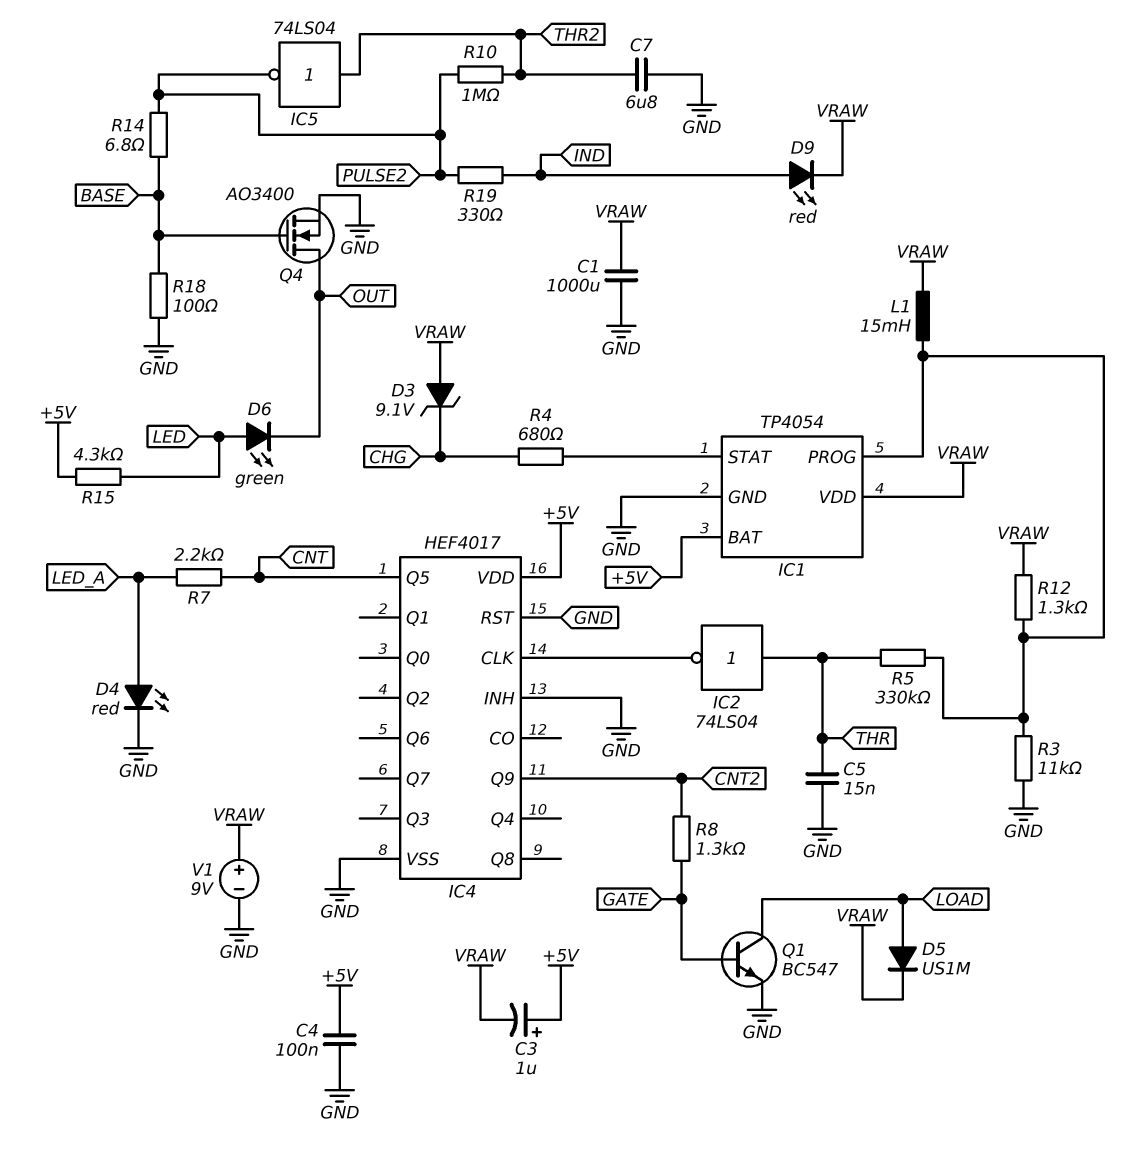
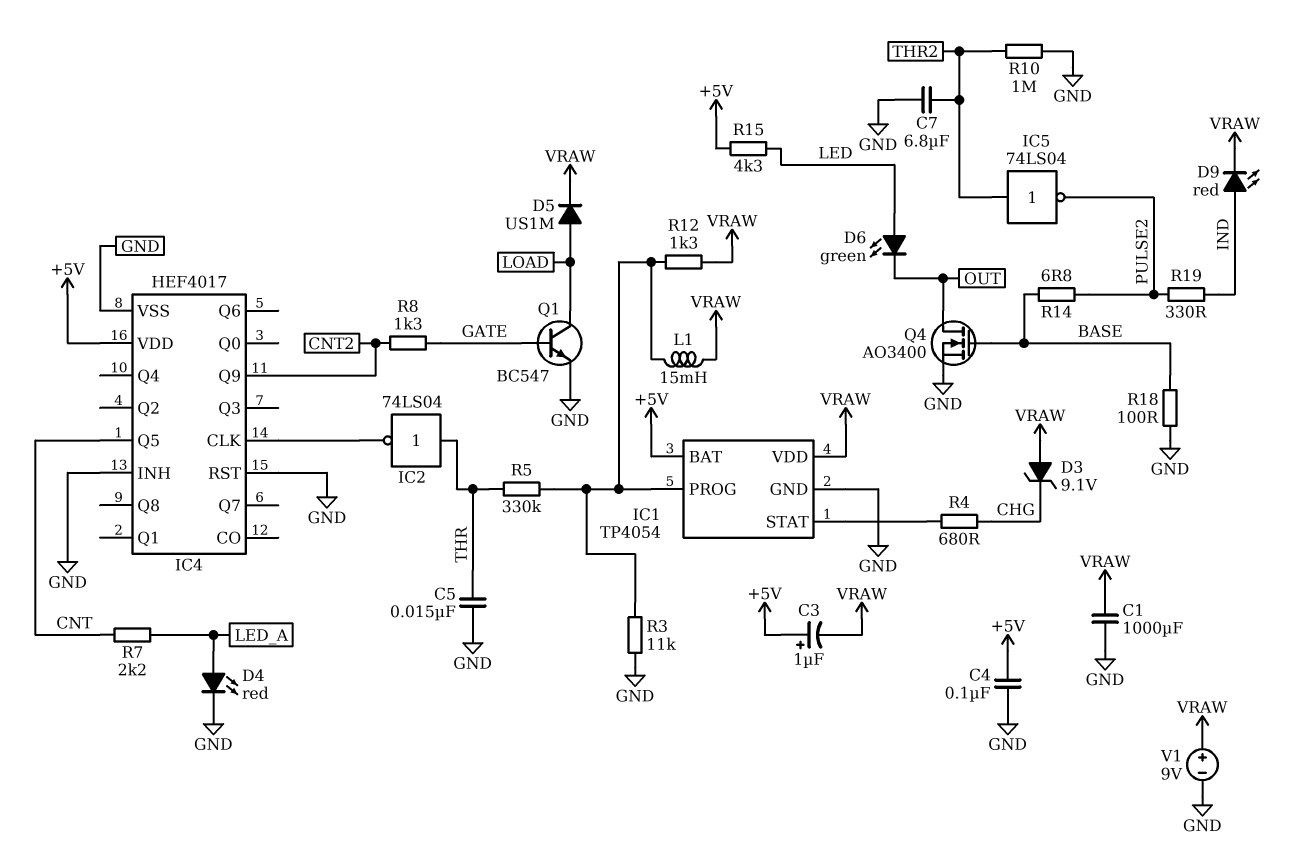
R10: 1M (PULSE2, THR2) -> 1M (GND, THR2)

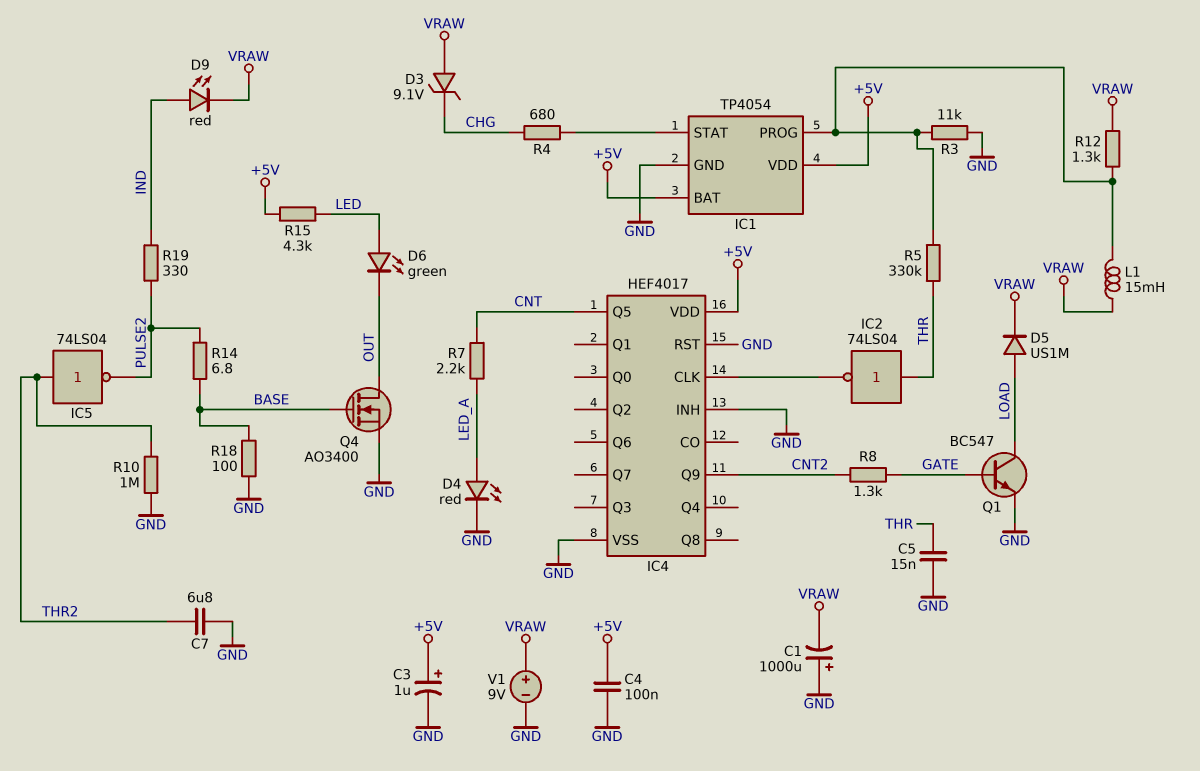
C1: 1000uF (GND, VRAW) -> 1000uF (plus GND, minus VRAW)
C3: 1uF (plus +5V, minus VRAW) -> 1uF (plus +5V, minus GND)
IC1 pin VDD: VRAW -> +5V

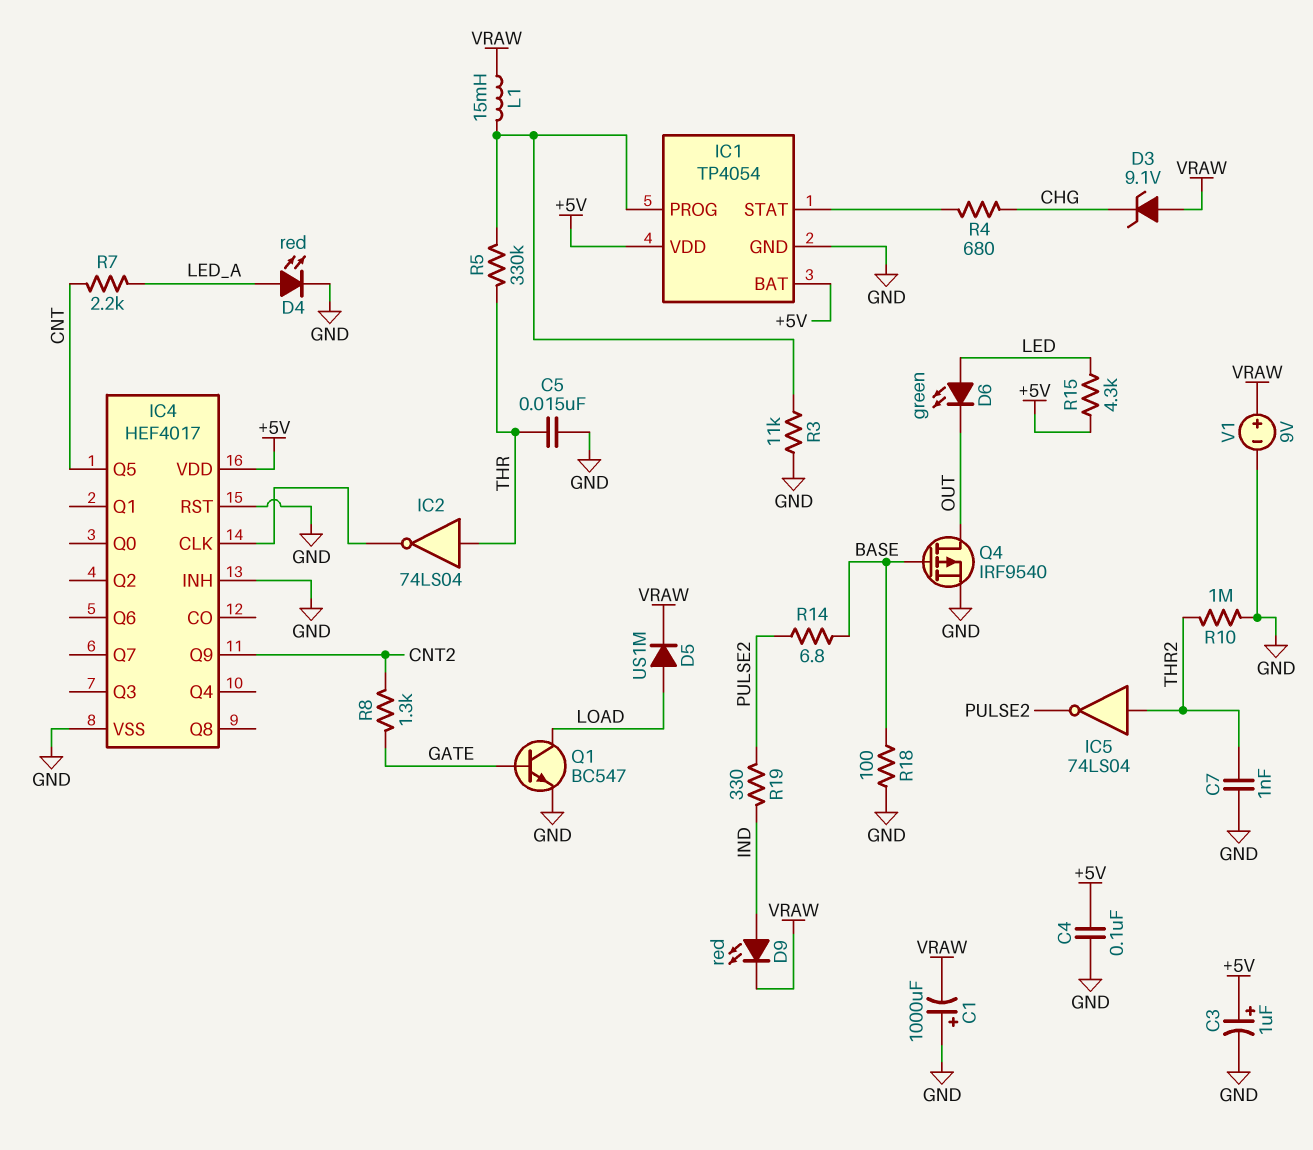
C7: 6.8uF (GND, THR2) -> 1nF (GND, THR2)
Q4: NMOS AO3400 (G BASE, D OUT, S GND) -> PMOS IRF9540 (G BASE, D OUT, S GND)
R12: 1.3k (IC1/PROG, VRAW) -> none

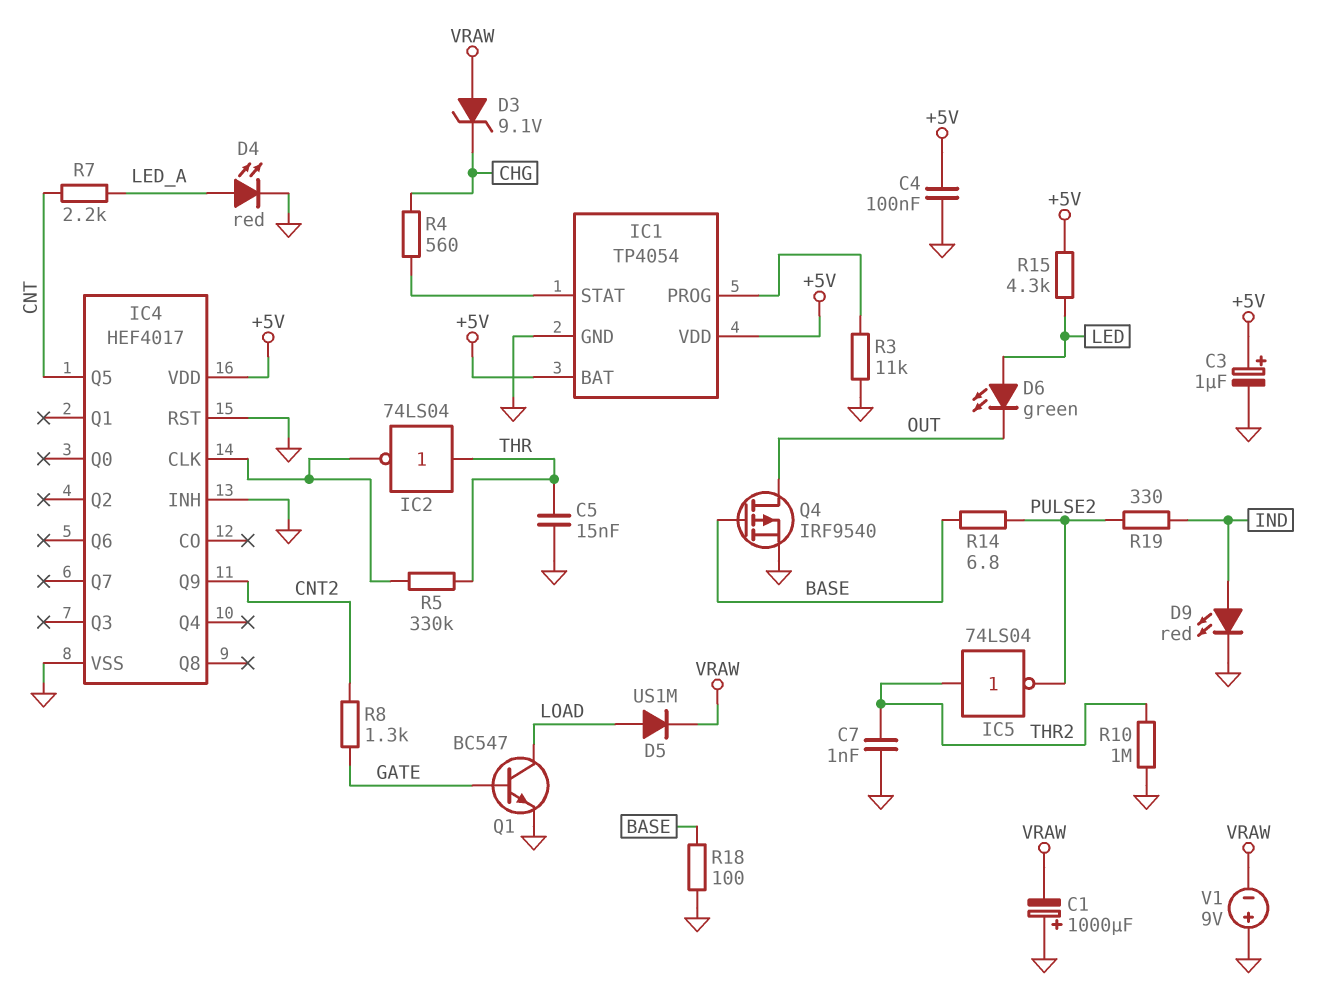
D9: LED red (A IND, K VRAW) -> LED red (A IND, K GND)
L1: 15mH (IC1/PROG, VRAW) -> none
R4: 680 (CHG, IC1/STAT) -> 560 (CHG, IC1/STAT)
R5: 330k (IC1/PROG, THR) -> 330k (IC4/CLK, THR)
V1: 9V (plus VRAW, minus GND) -> 9V (plus GND, minus VRAW)

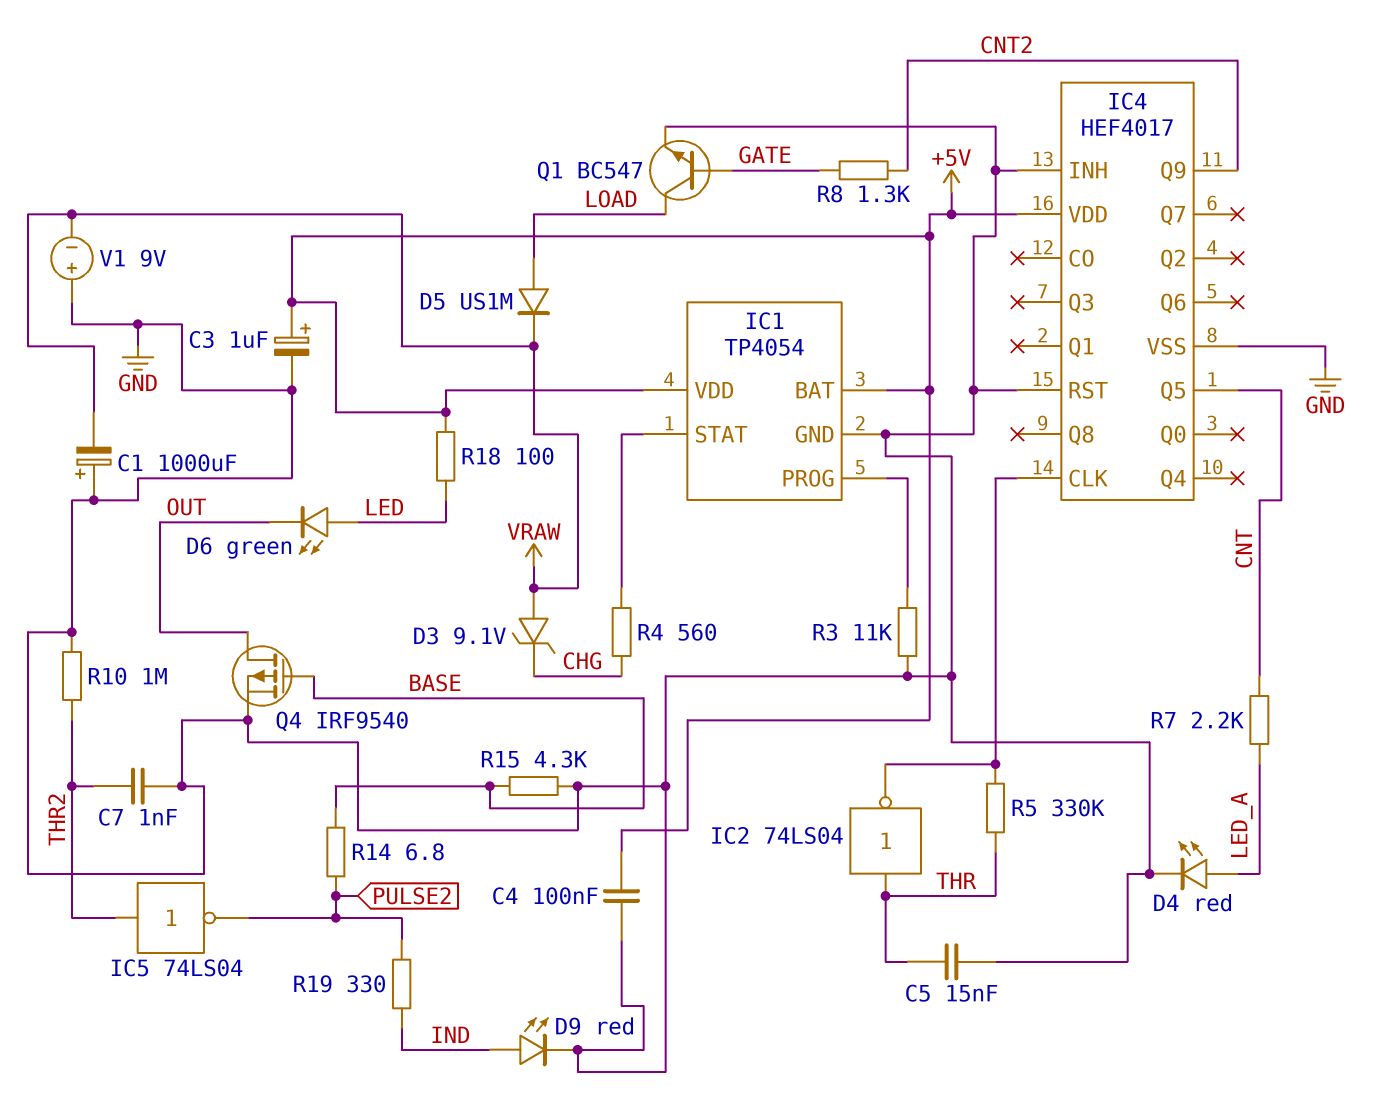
R15: 4.3k (+5V, LED) -> 4.3k (BASE, GND)
R18: 100 (BASE, GND) -> 100 (+5V, LED)

